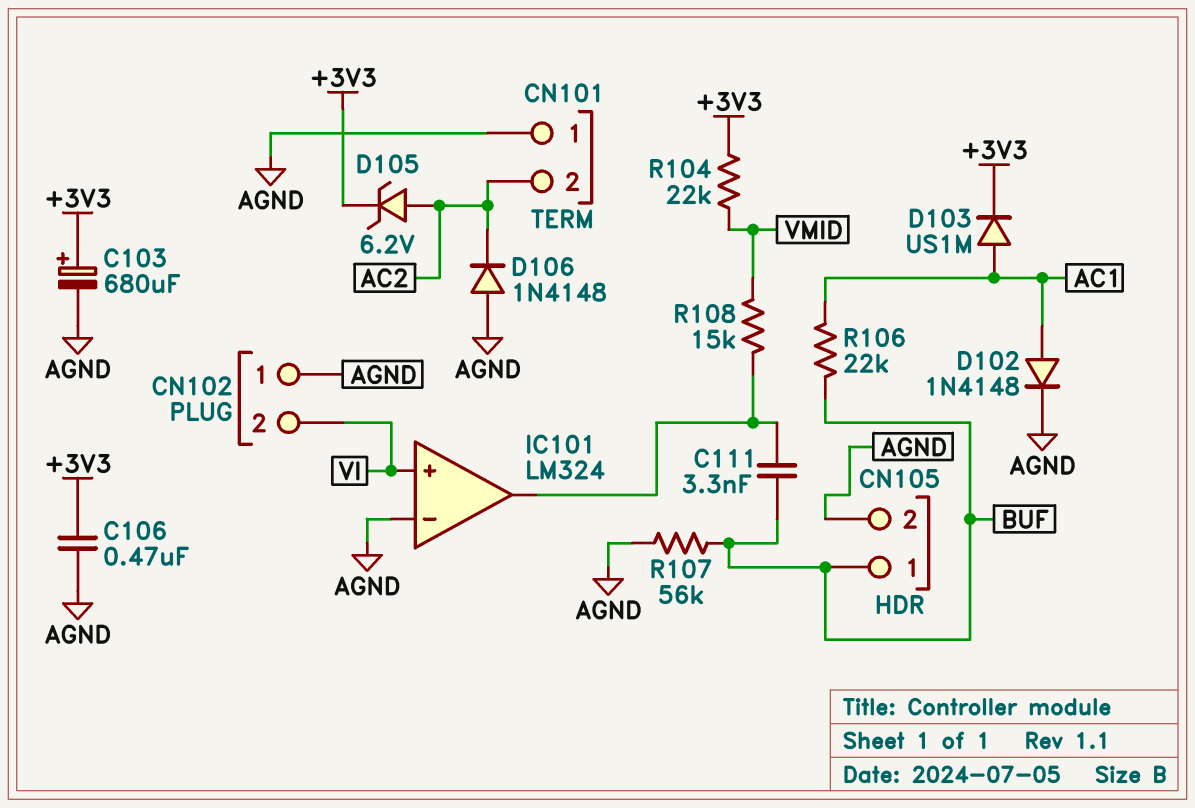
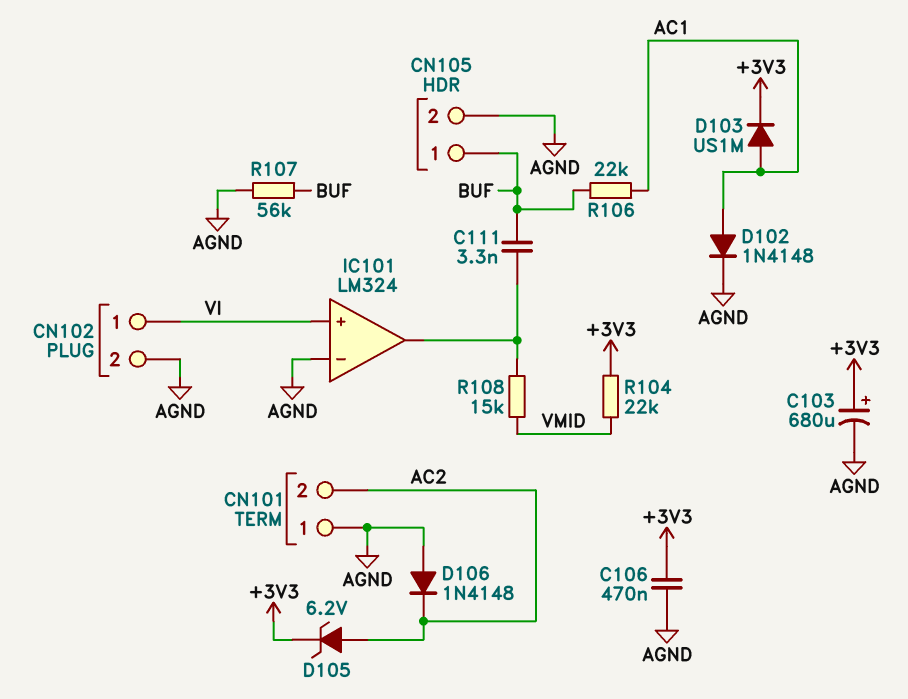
CN102 pin 1: AGND -> VI
CN102 pin 2: VI -> AGND

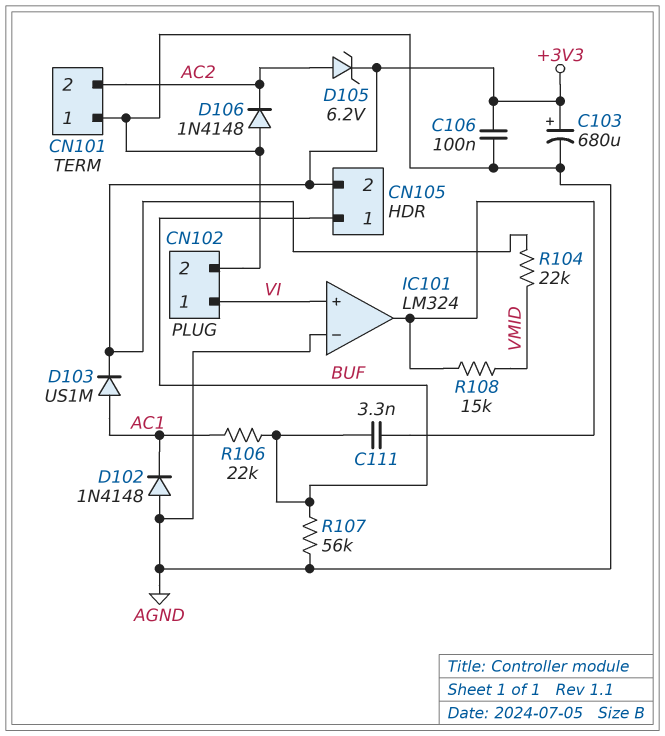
C106: 470nF (+3V3, AGND) -> 100nF (+3V3, AGND)
CN105 pin 2: AGND -> +3V3
D102: diode 1N4148 (A AC1, K AGND) -> diode 1N4148 (A AGND, K AC1)

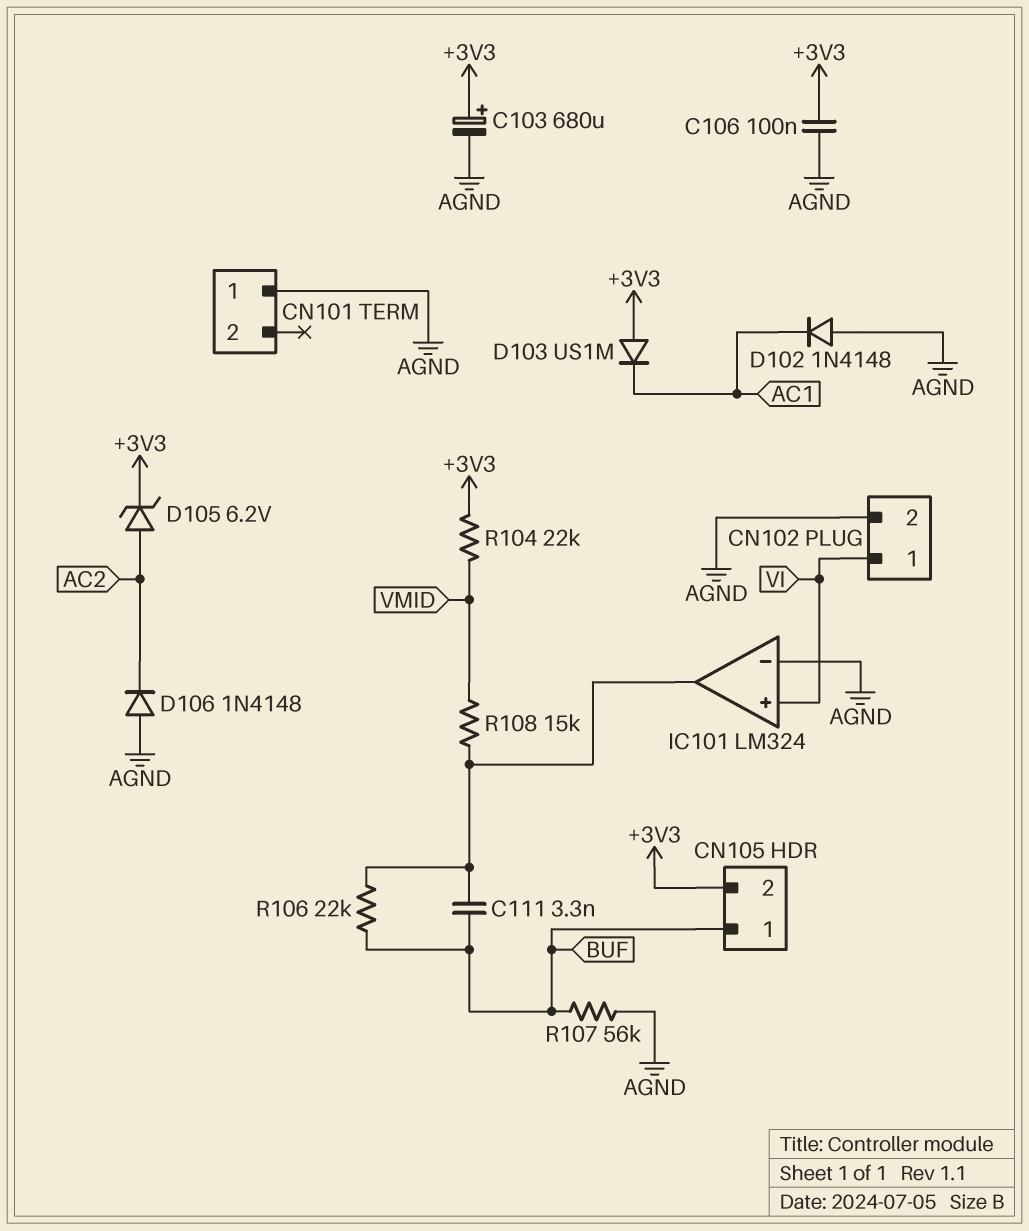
CN101 pin 2: AC2 -> none
D103: diode US1M (A AC1, K +3V3) -> diode US1M (A +3V3, K AC1)
R106: 22k (AC1, BUF) -> 22k (BUF, IC101/out)

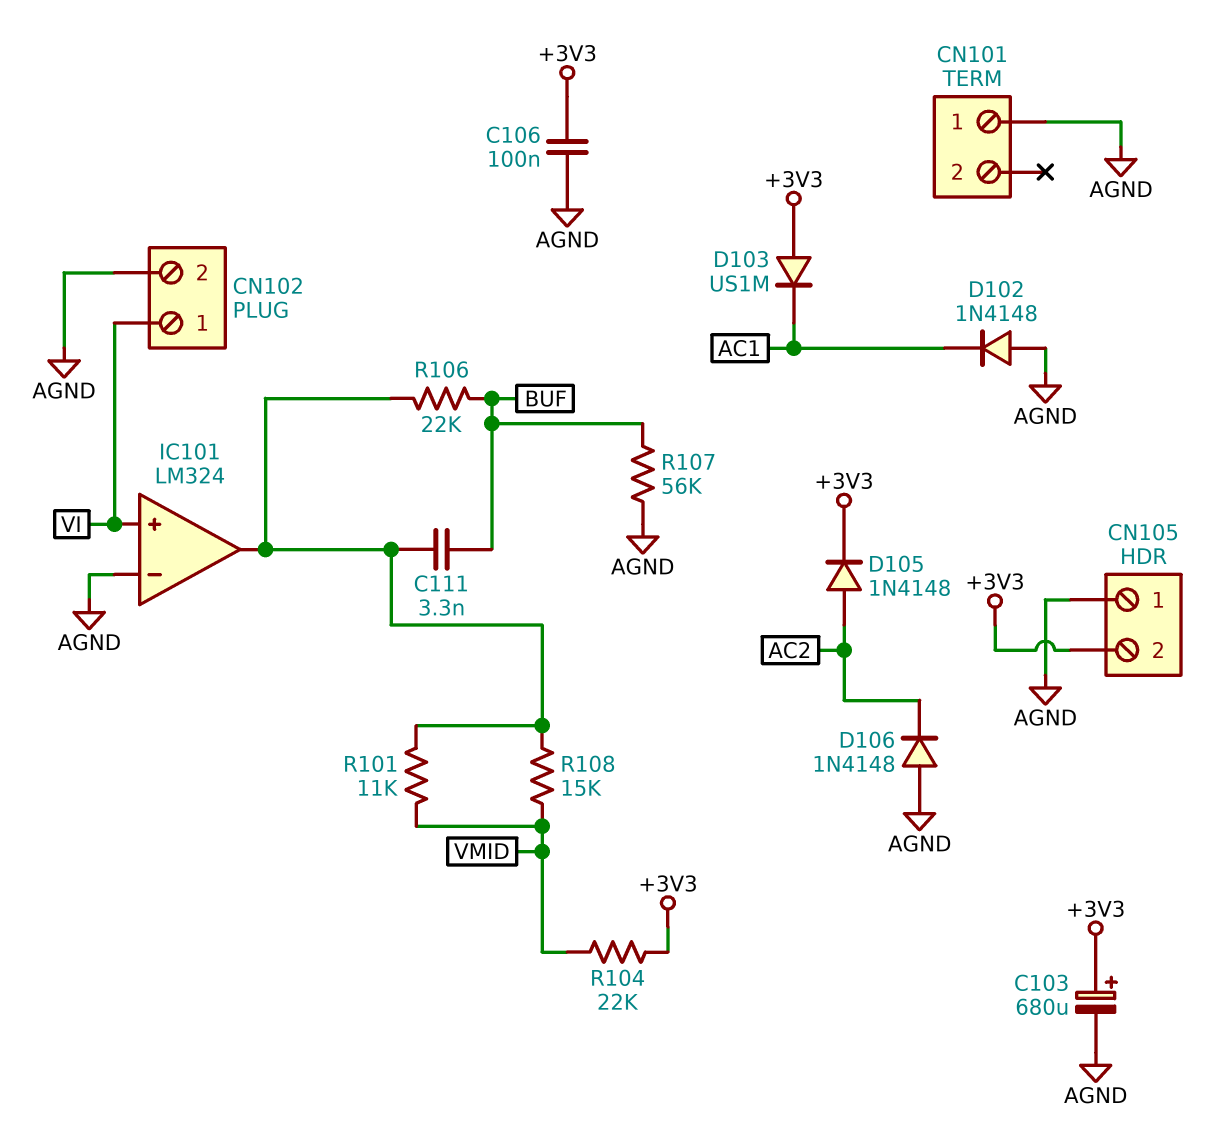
CN105 pin 1: BUF -> AGND
D105: zener 6.2V (A AC2, K +3V3) -> diode 1N4148 (A AC2, K +3V3)
R101: none -> 11k (IC101/out, VMID)

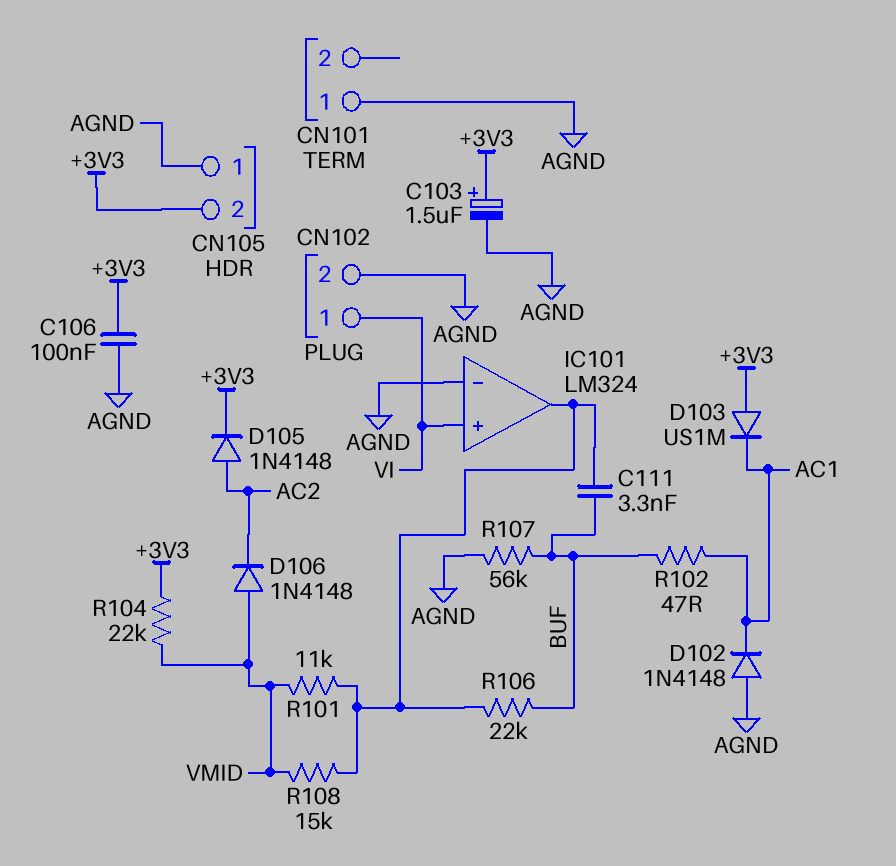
C103: 680uF (plus +3V3, minus AGND) -> 1.5uF (plus +3V3, minus AGND)
D106: diode 1N4148 (A AGND, K AC2) -> diode 1N4148 (A VMID, K AC2)
R102: none -> 47 (AC1, BUF)

